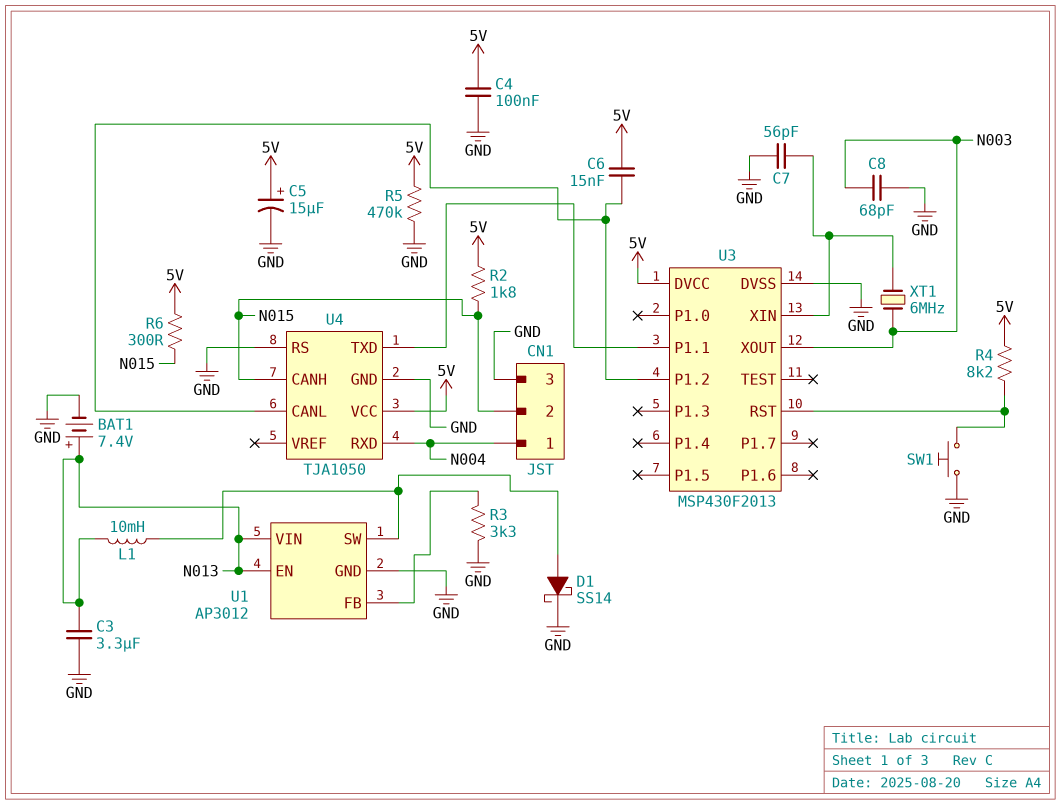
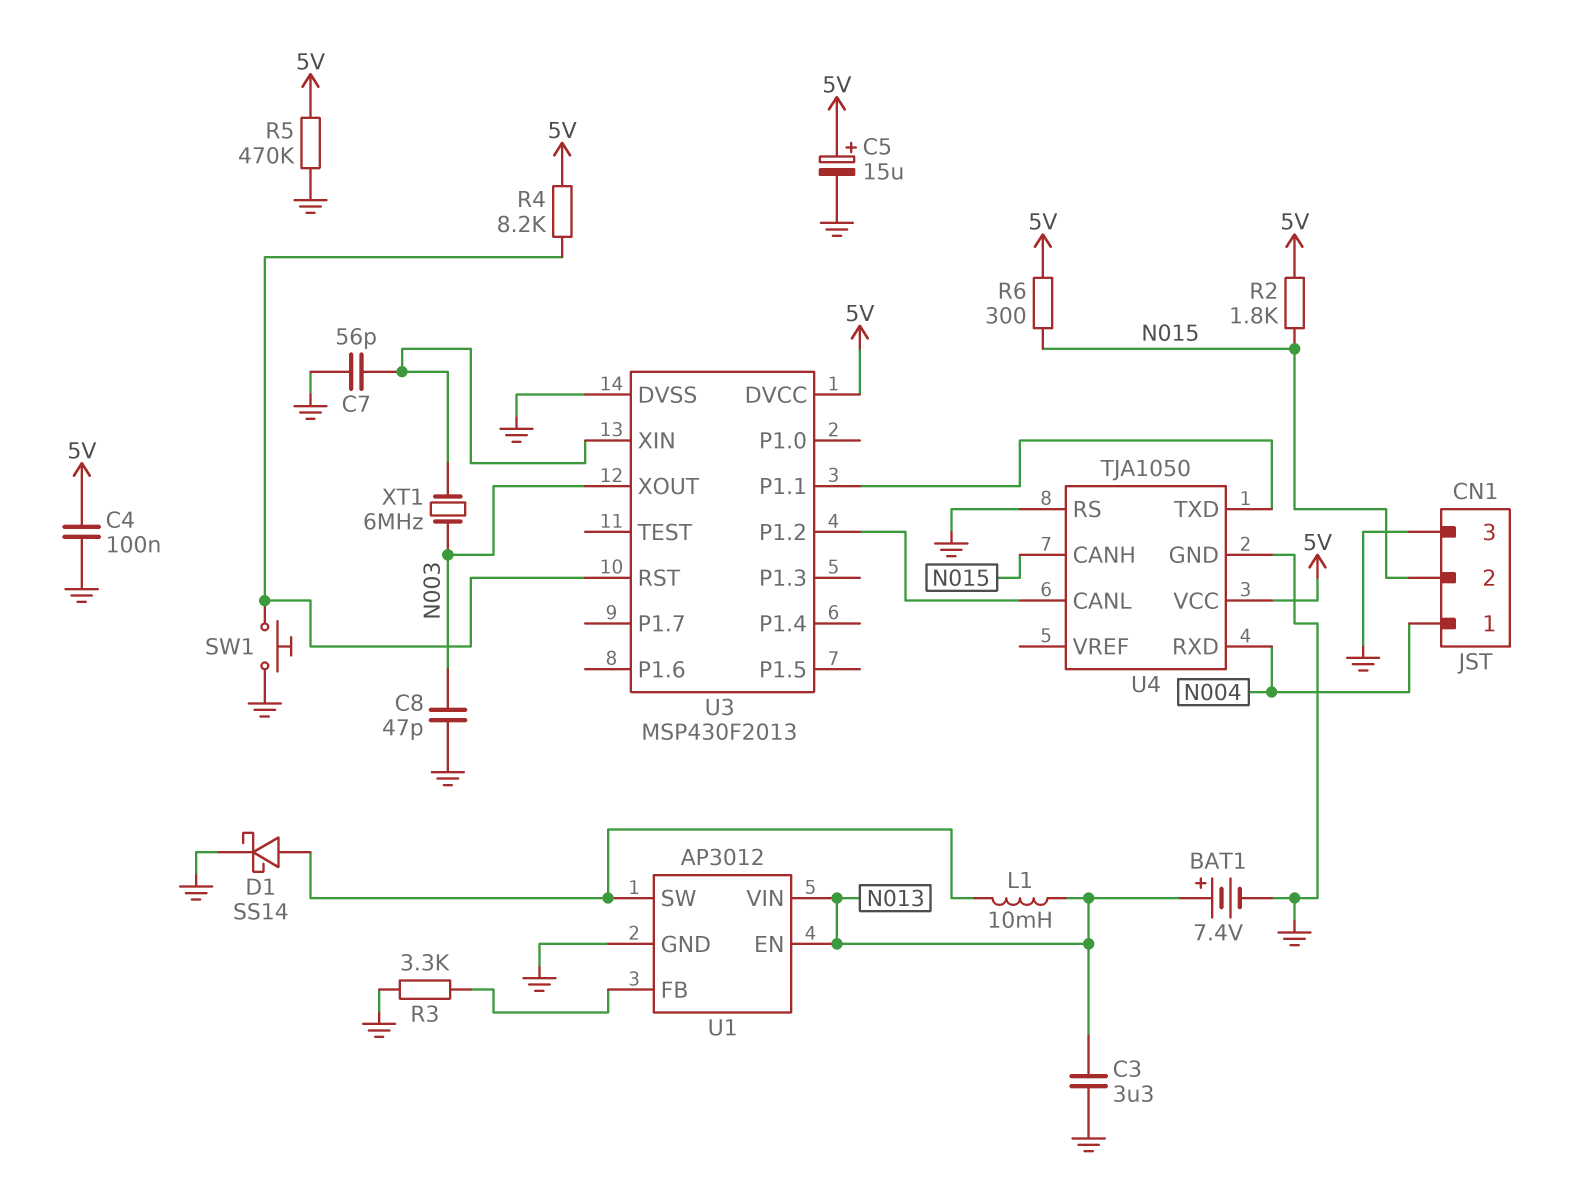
C6: 15nF (5V, U3/P1.2) -> none
C8: 68pF (GND, N003) -> 47pF (GND, N003)

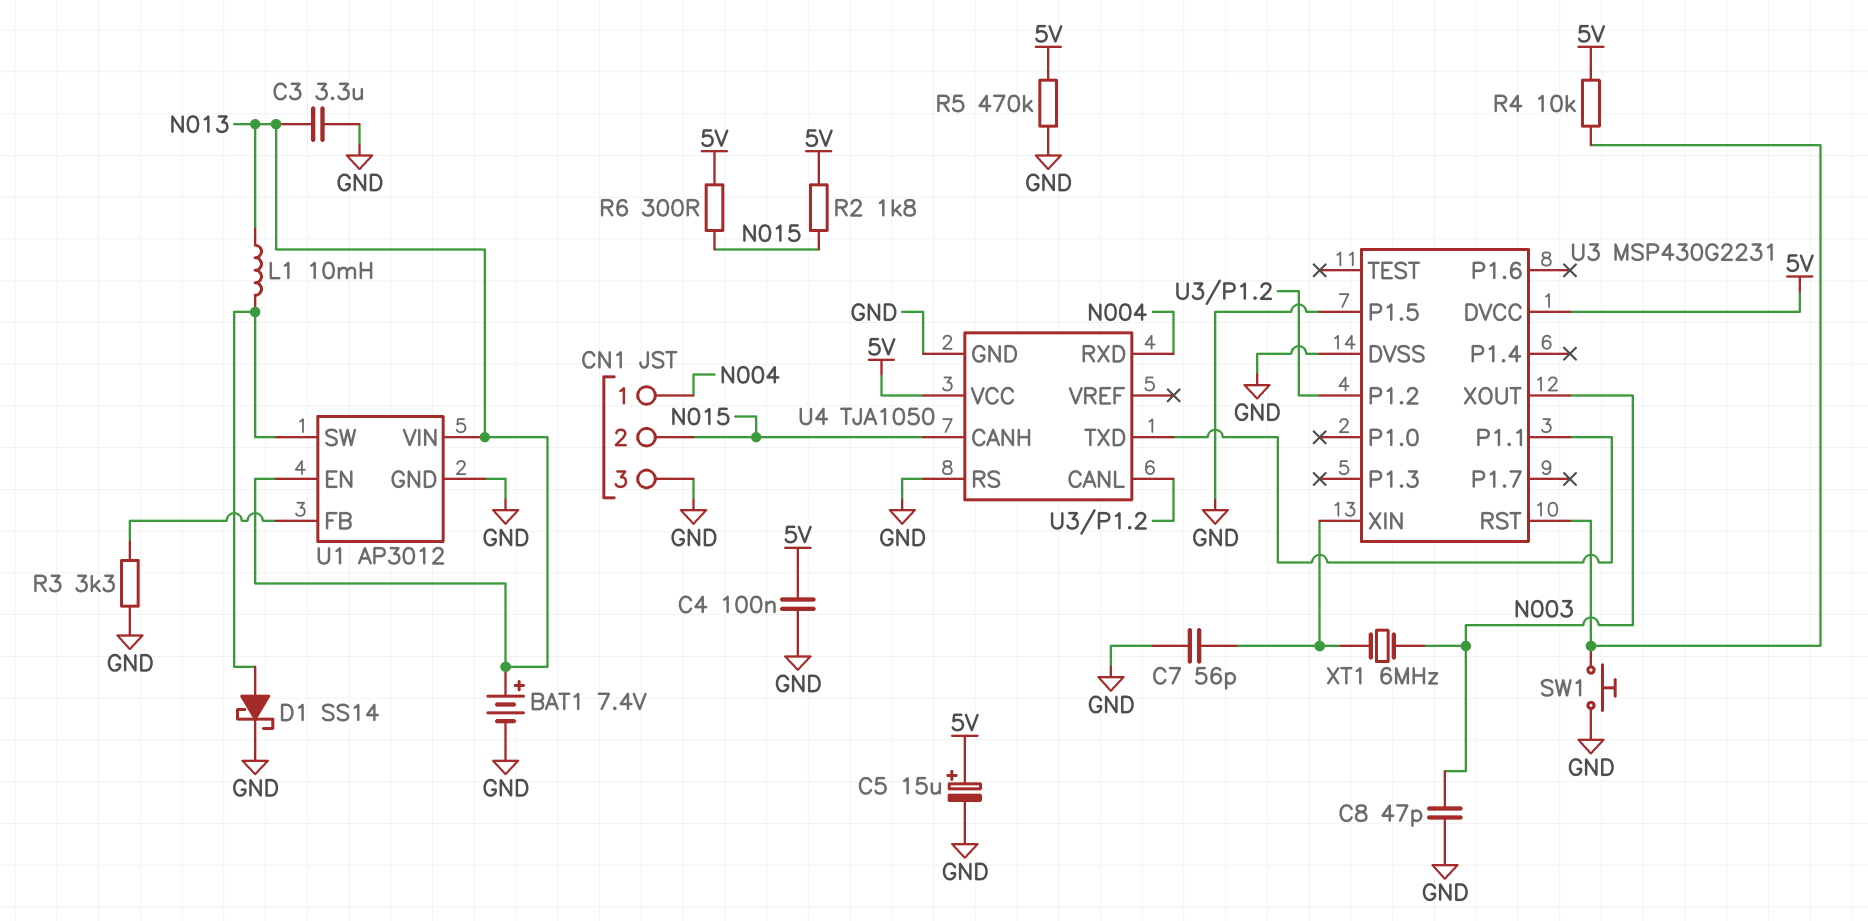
R4: 8.2k (5V, U3/RST) -> 10k (5V, U3/RST)
U3: MSP430F2013 -> MSP430G2231
U3 pin P1.5: none -> GND

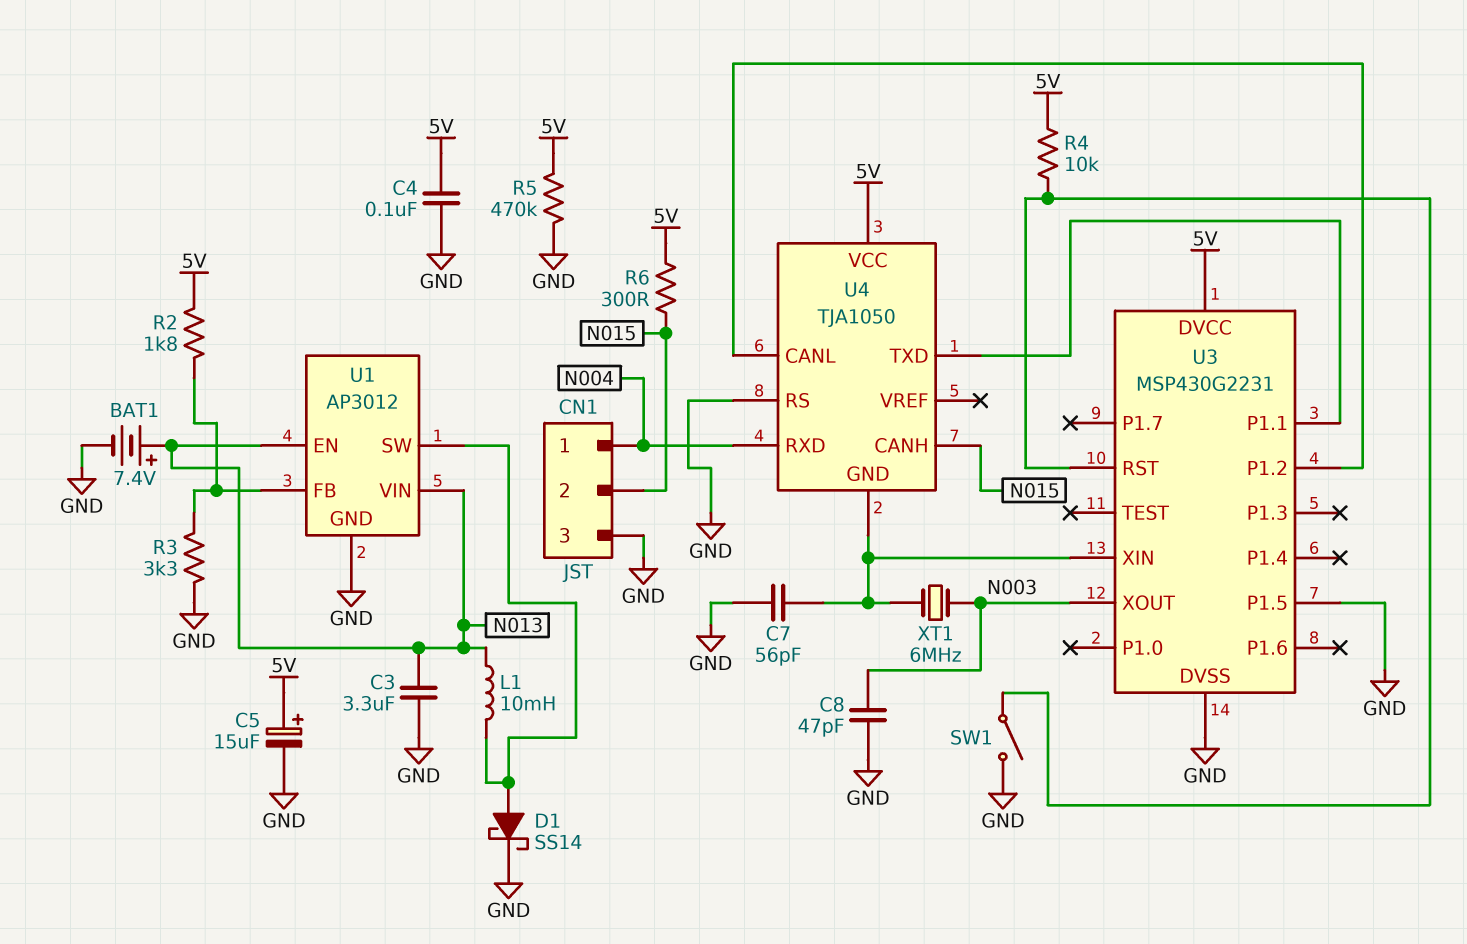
R2: 1.8k (5V, N015) -> 1.8k (5V, U1/FB)
SW1: button (GND, U3/RST) -> switch (GND, U3/RST)
U4 pin GND: GND -> U3/XIN

